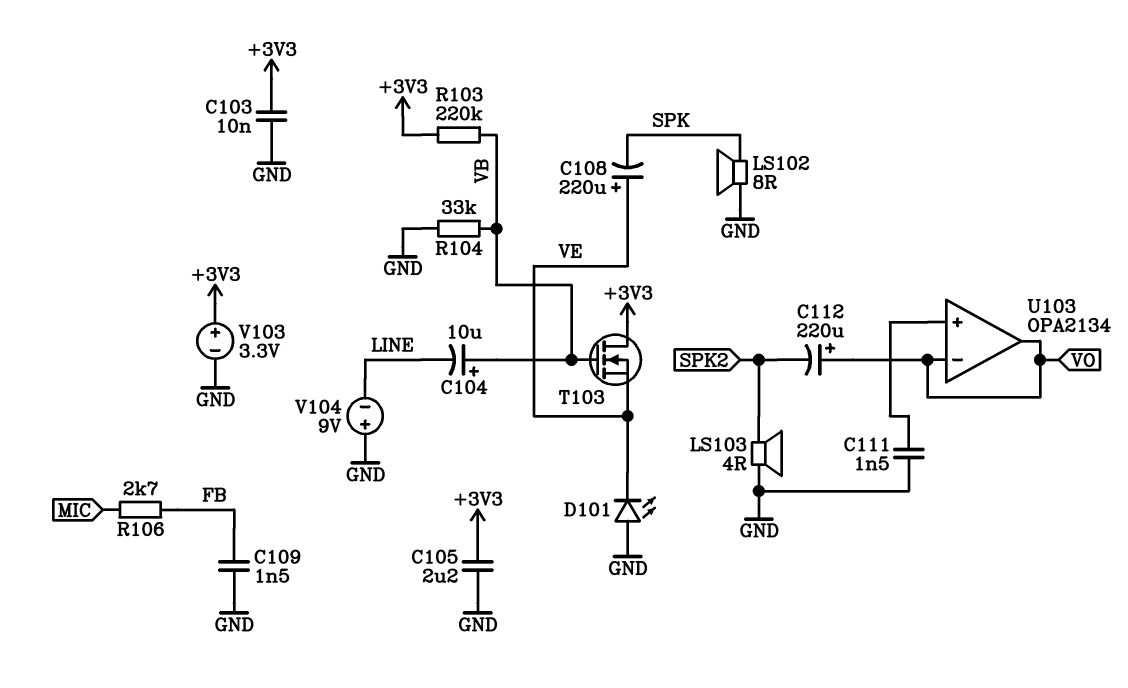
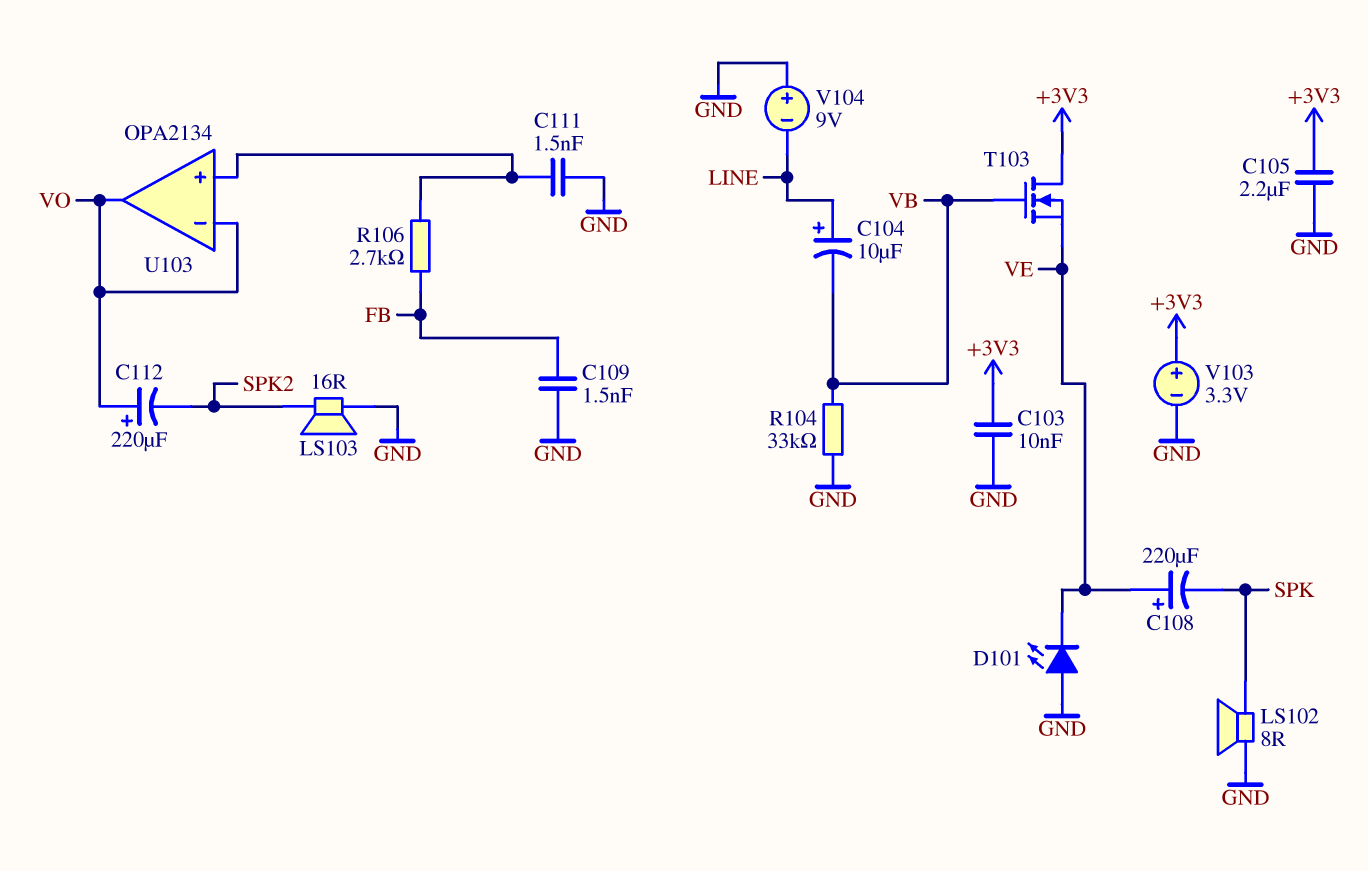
C104: 10uF (plus VB, minus LINE) -> 10uF (plus LINE, minus VB)
LS103: speaker 4R (GND, SPK2) -> speaker 16R (GND, SPK2)
R103: 220k (+3V3, VB) -> none
R106: 2.7k (FB, MIC) -> 2.7k (FB, U103/in+)

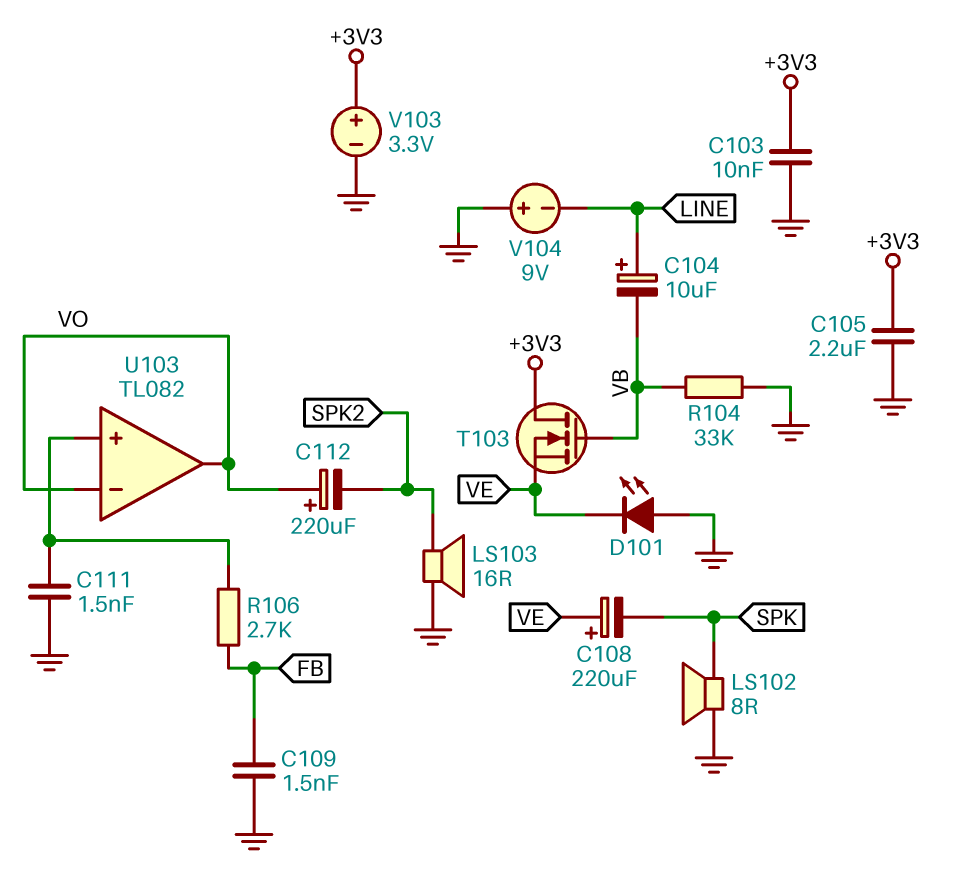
U103: OPA2134 -> TL082

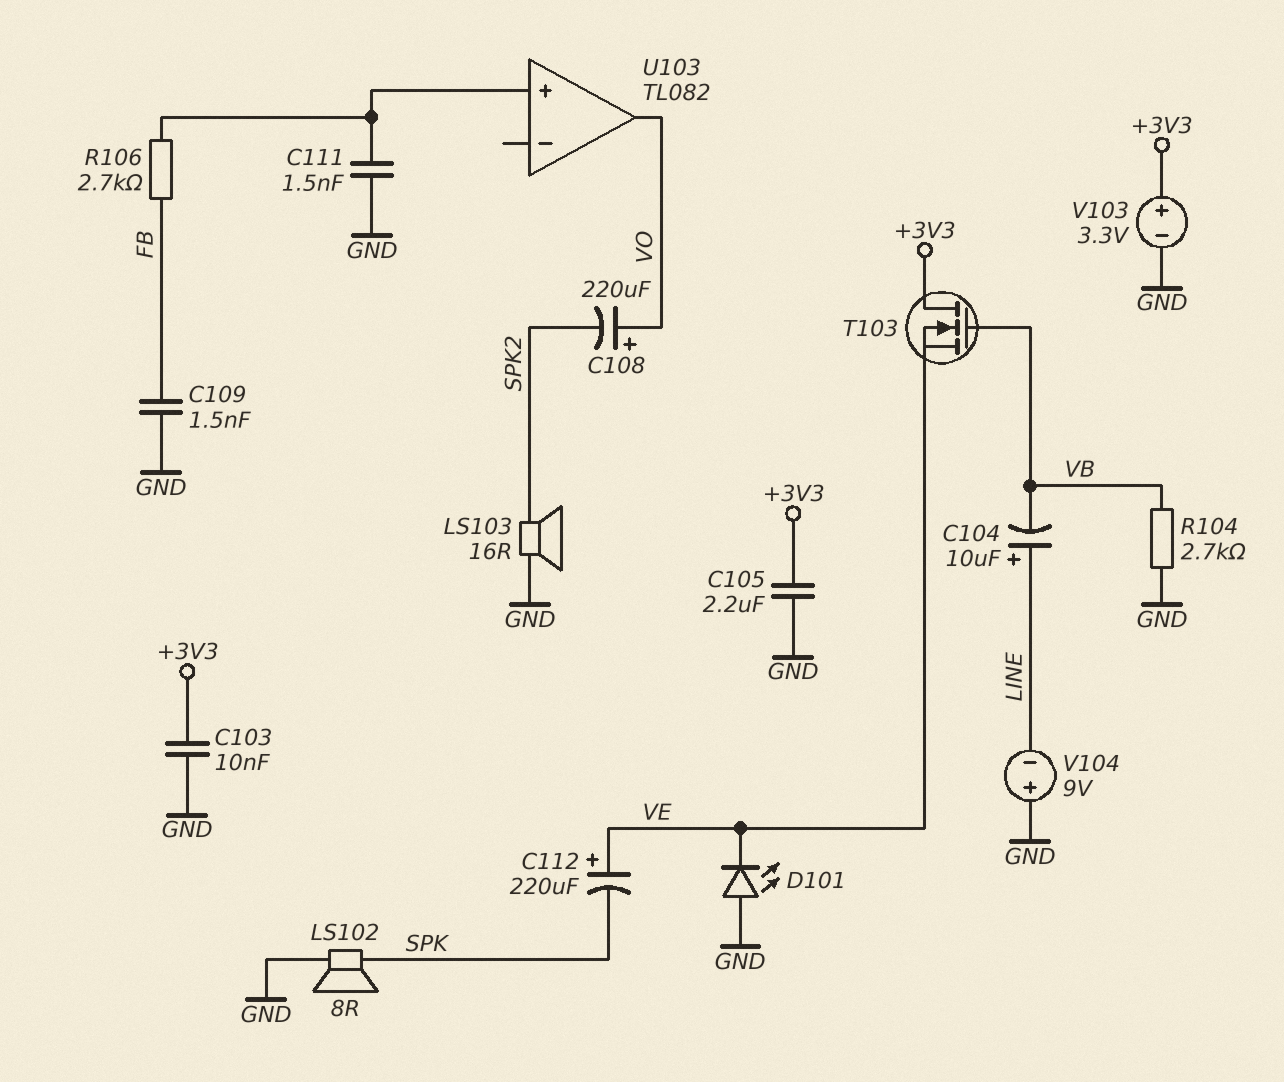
C108: 220uF (plus VE, minus SPK) -> 220uF (plus VO, minus SPK2)
C112: 220uF (plus VO, minus SPK2) -> 220uF (plus VE, minus SPK)
R104: 33k (GND, VB) -> 2.7k (GND, VB)
U103 pin in-: VO -> none

